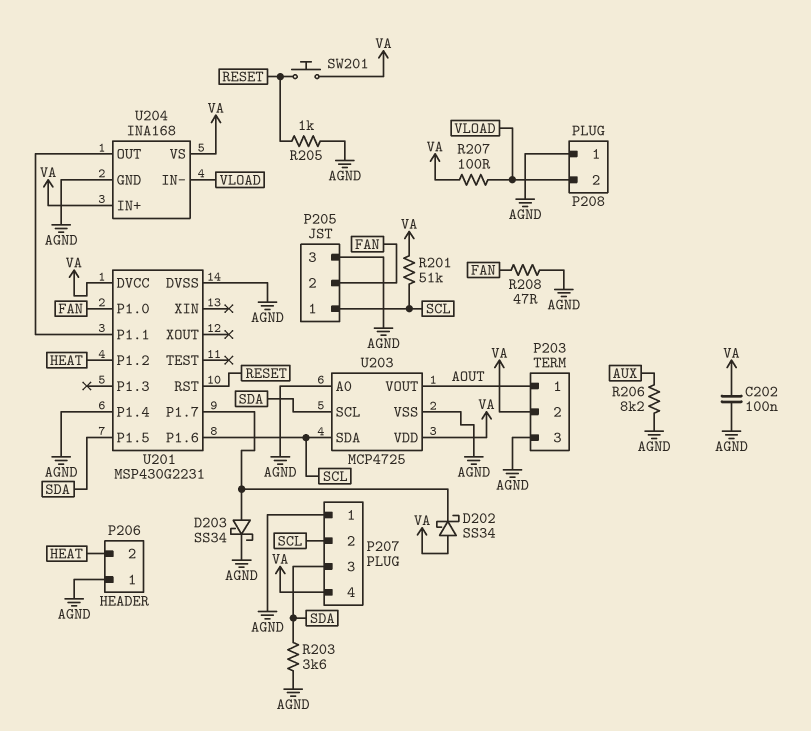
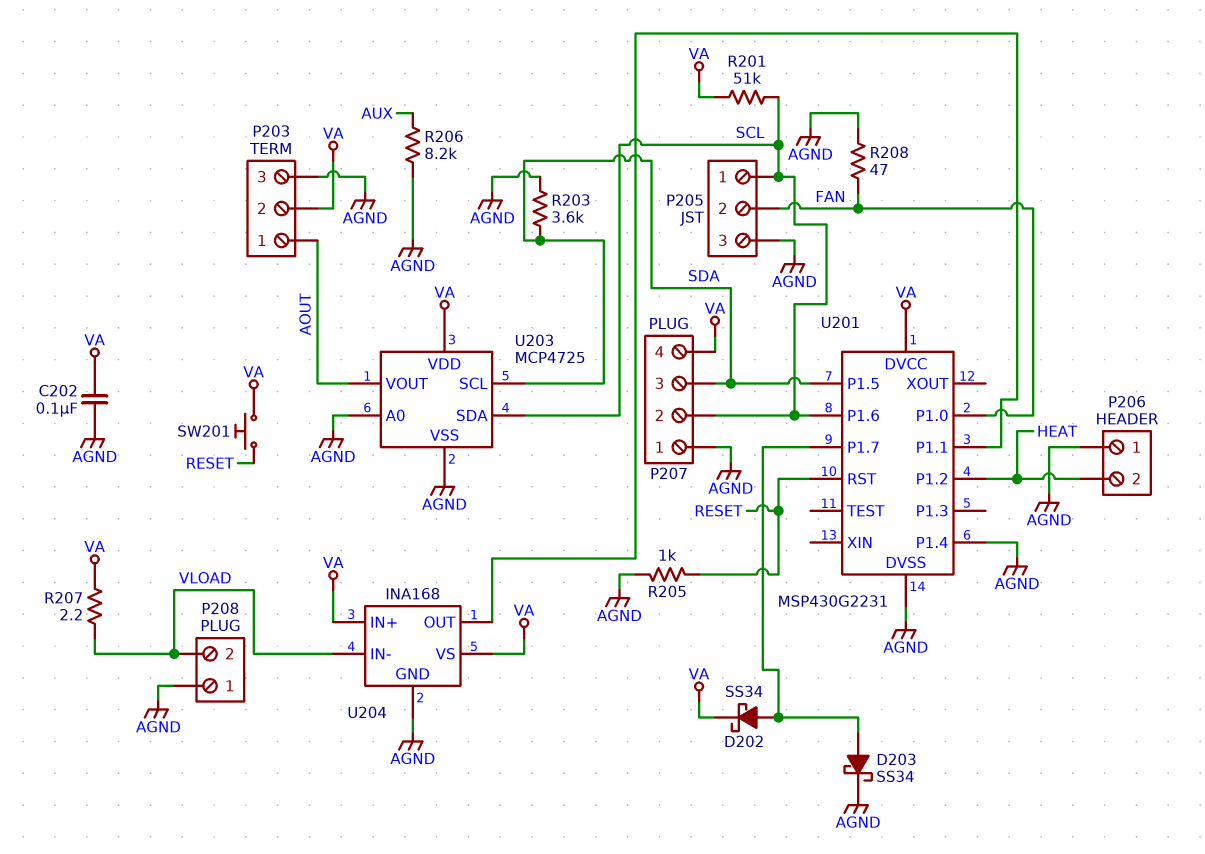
D202: schottky SS34 (A VA, K U201/P1.7) -> schottky SS34 (A U201/P1.7, K VA)
R207: 100 (VA, VLOAD) -> 2.2 (VA, VLOAD)

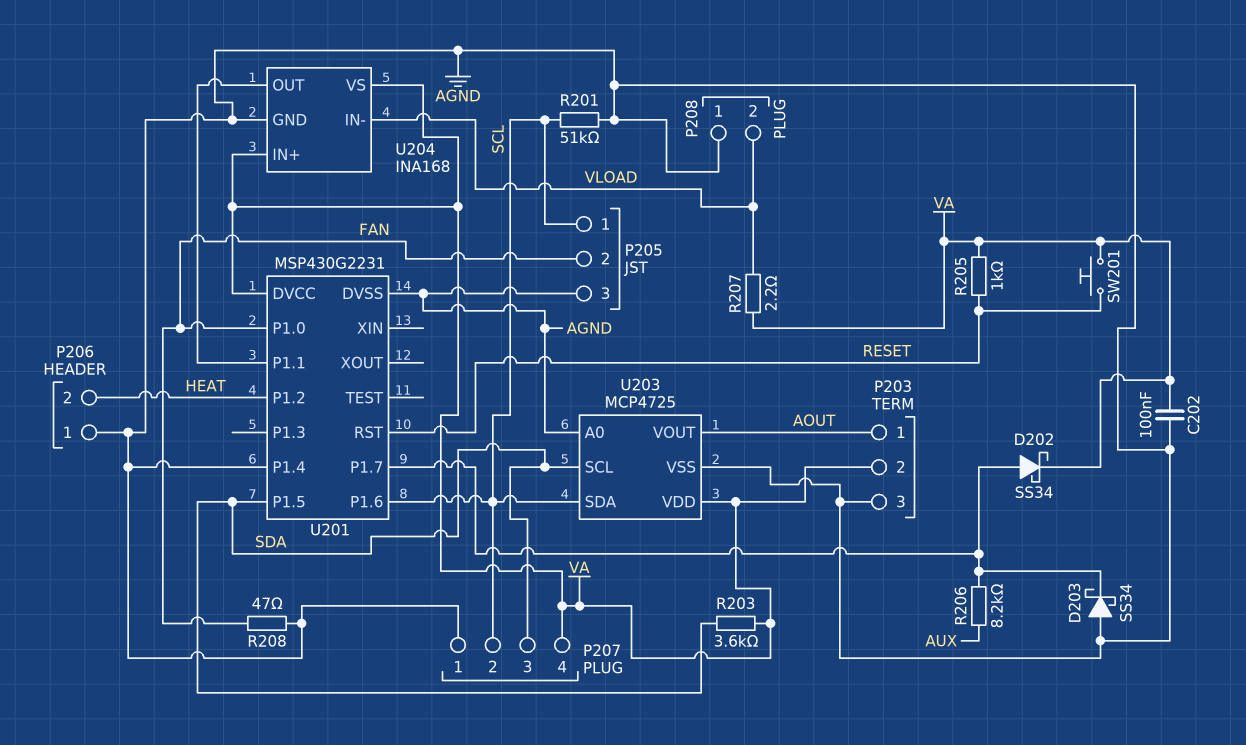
D203: schottky SS34 (A U201/P1.7, K AGND) -> schottky SS34 (A AGND, K U201/P1.7)
R201: 51k (SCL, VA) -> 51k (AGND, SCL)
R203: 3.6k (AGND, SDA) -> 3.6k (SDA, VA)
R205: 1k (AGND, RESET) -> 1k (RESET, VA)
R206: 8.2k (AGND, AUX) -> 8.2k (AUX, U201/P1.7)

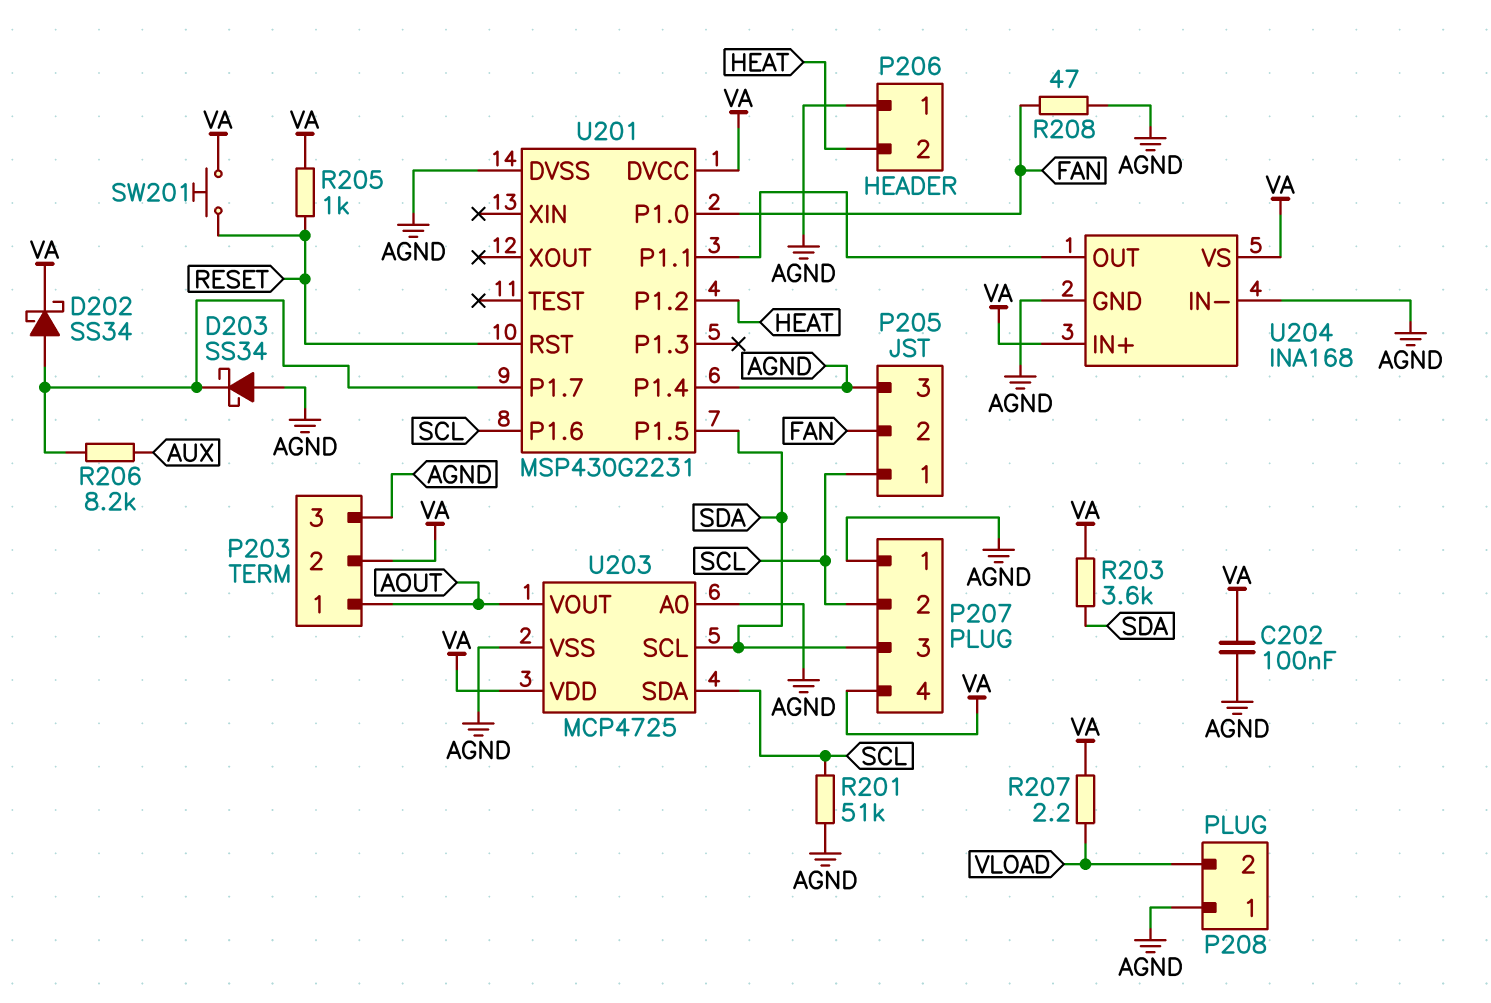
U204 pin IN-: VLOAD -> AGND

